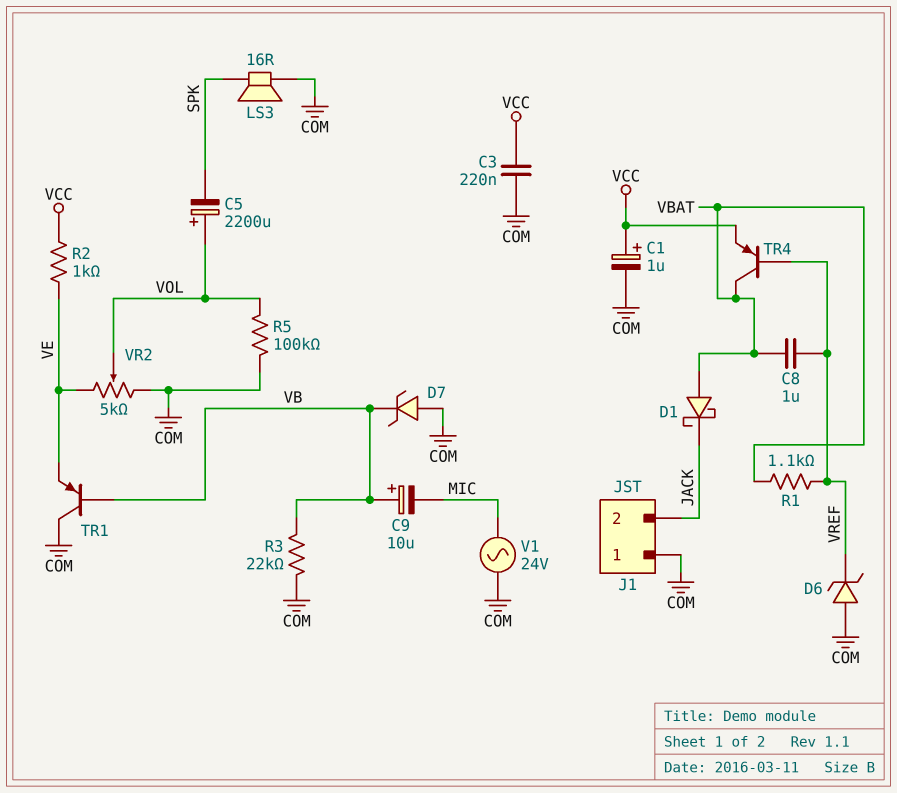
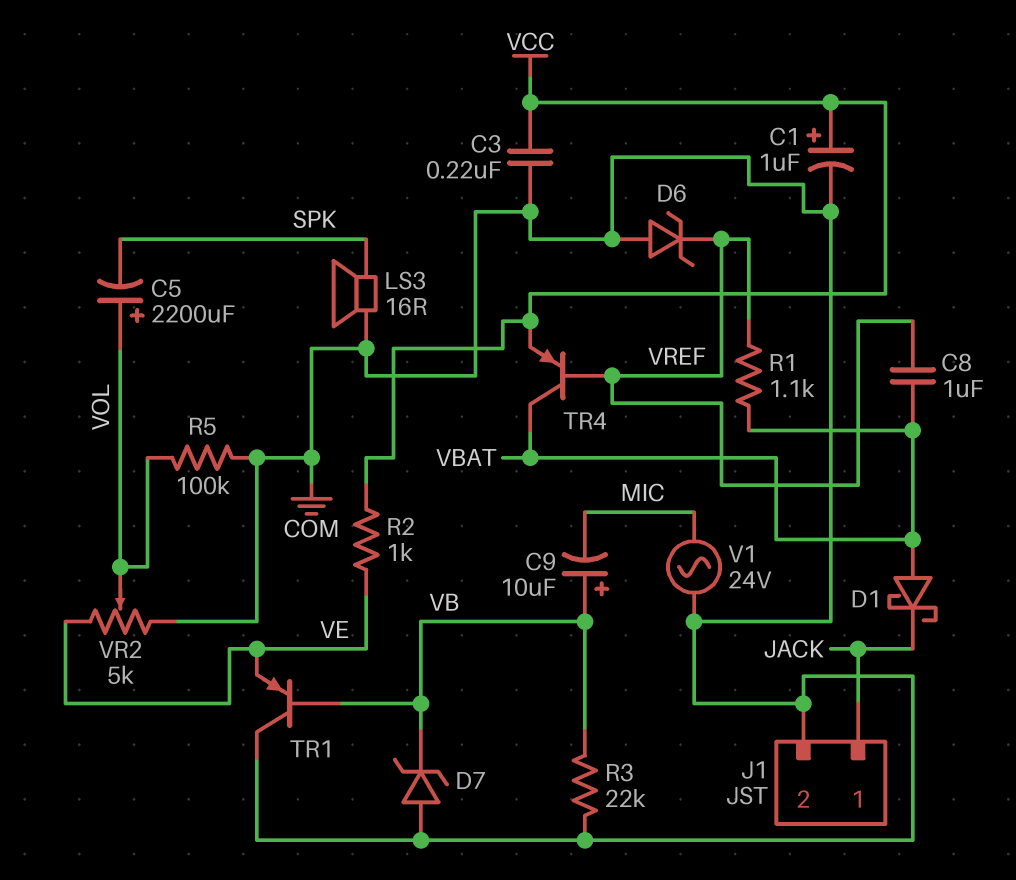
J1 pin 1: COM -> JACK
J1 pin 2: JACK -> COM

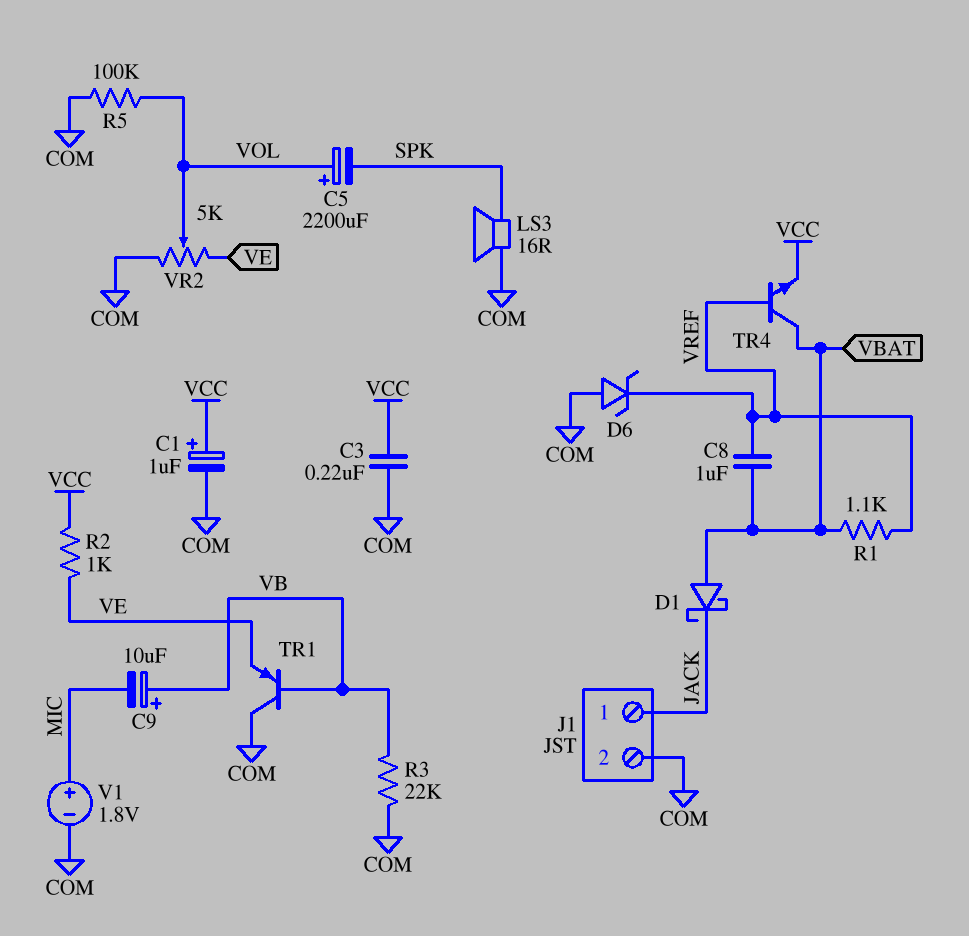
D7: zener (A COM, K VB) -> none
TR4: PNP (B VREF, C VBAT, E VCC) -> NPN (B VREF, C VBAT, E VCC)
V1: AC 24V (COM, MIC) -> 1.8V (plus MIC, minus COM)

